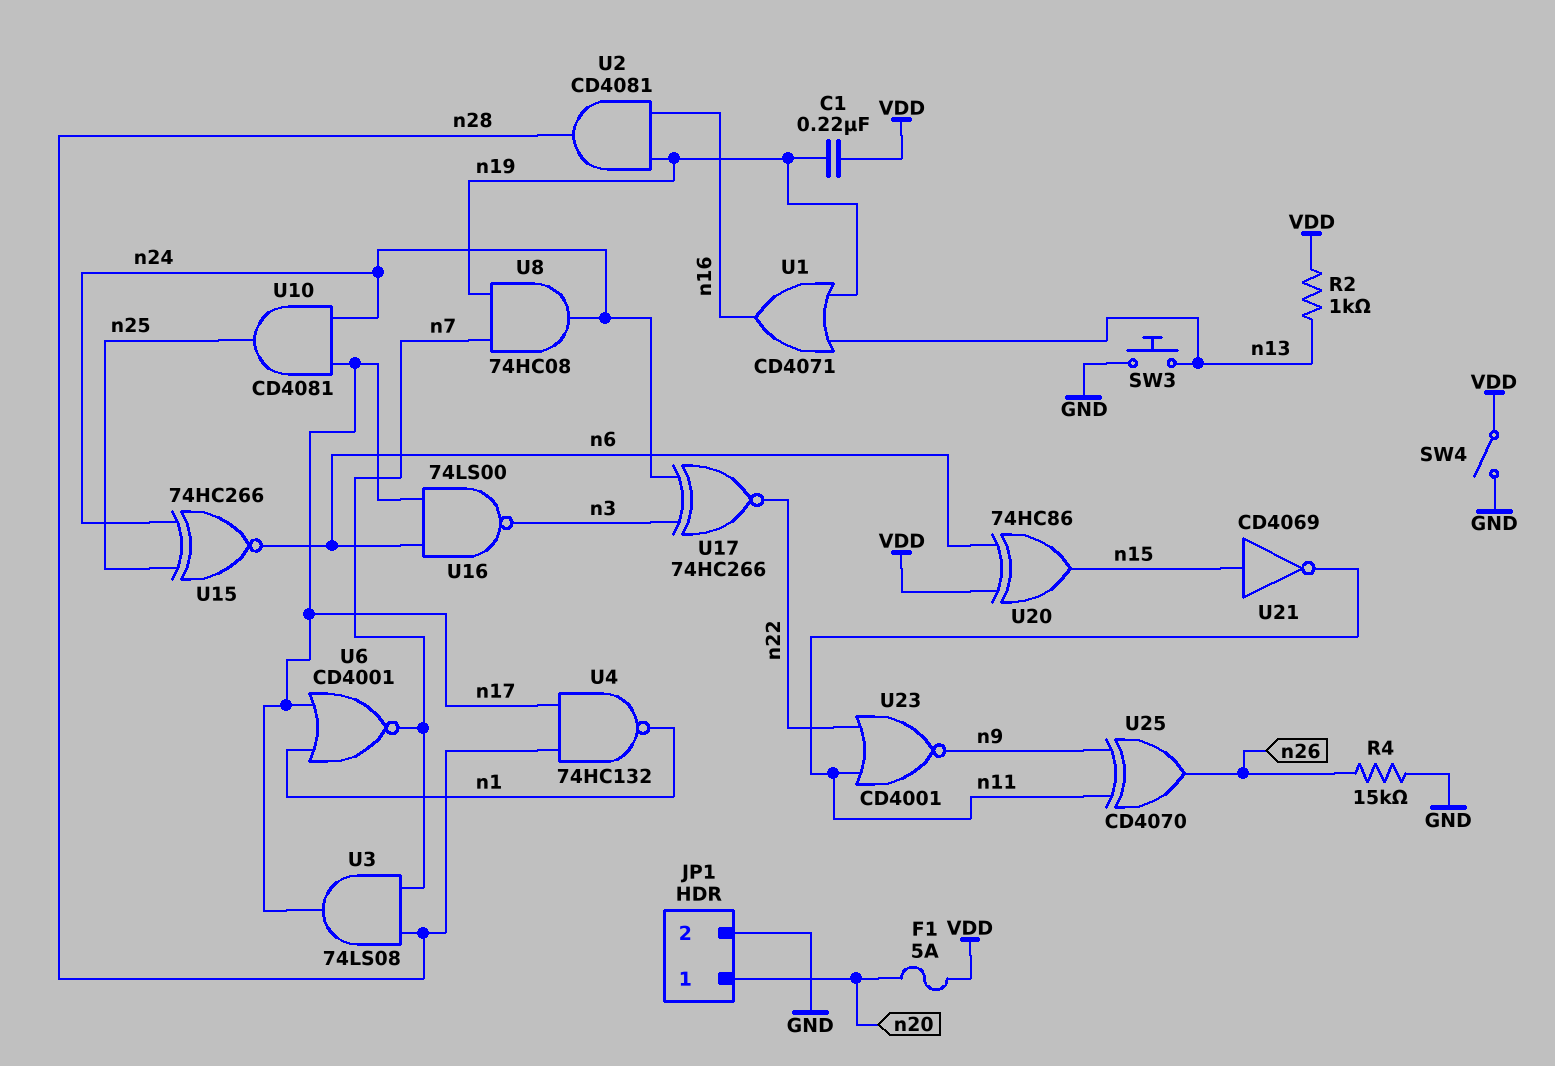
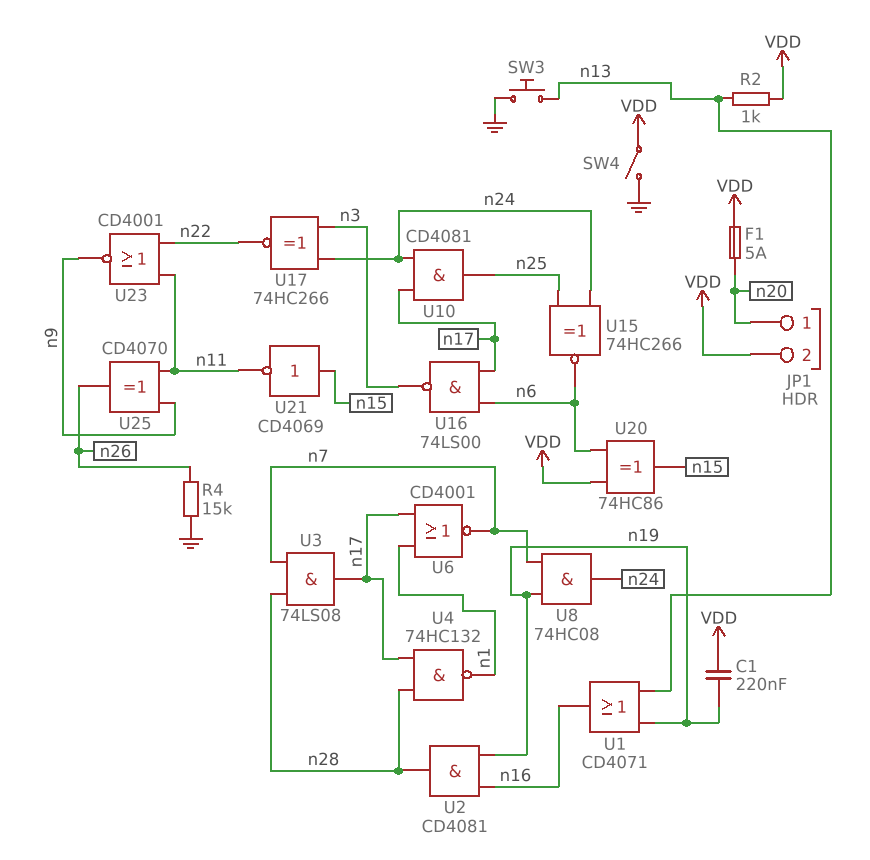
JP1 pin 2: GND -> VDD

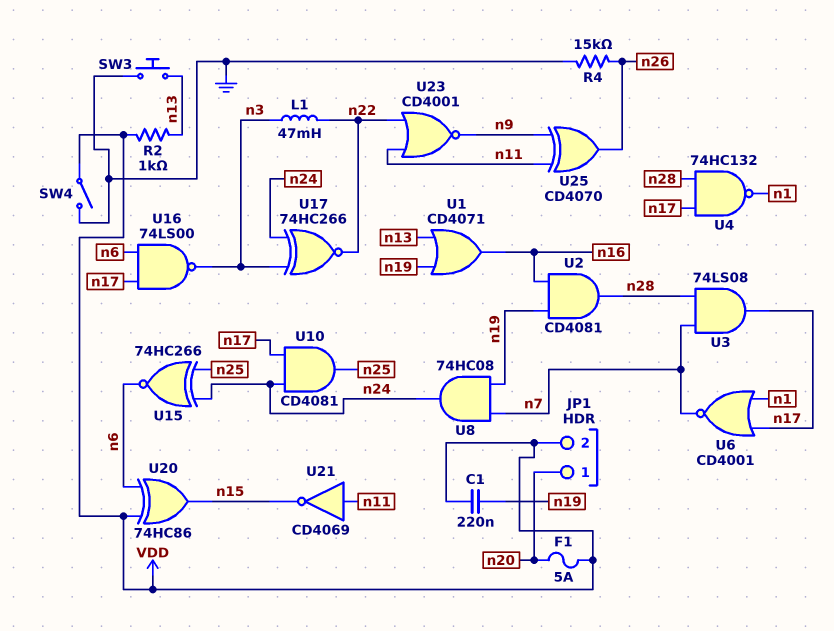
L1: none -> 47mH (n3, n22)
U21: NOT CD4069 (in n15, out n11) -> NOT CD4069 (in n11, out n15)

